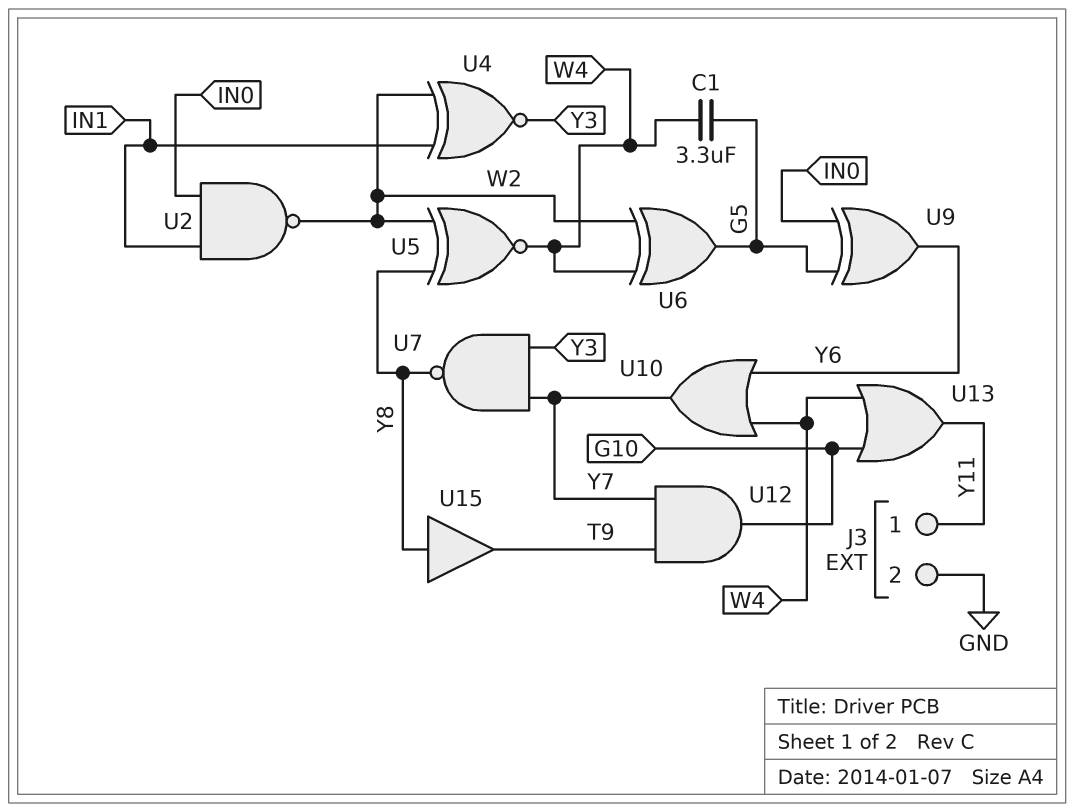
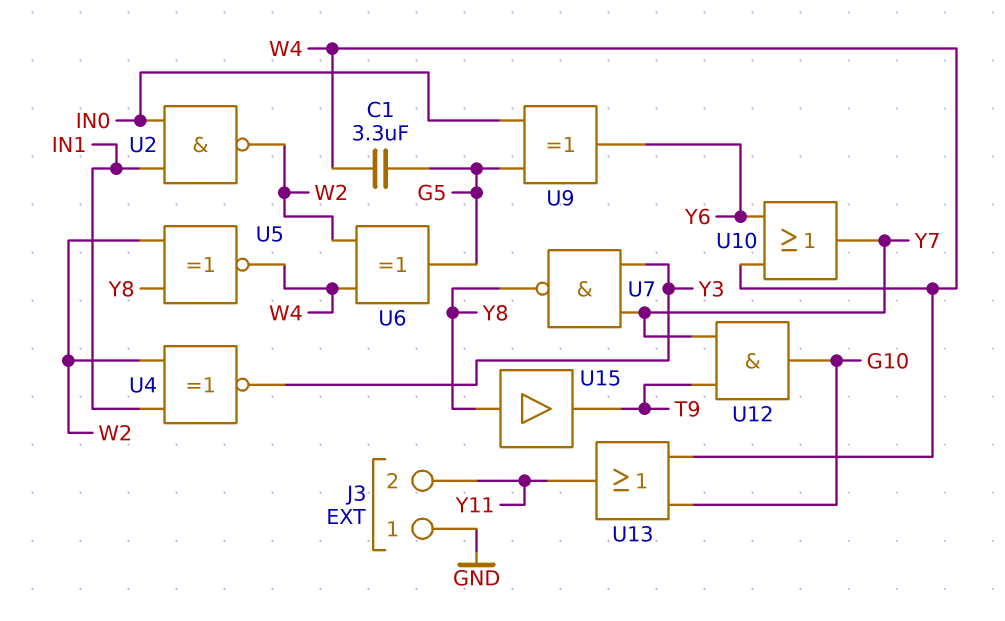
J3 pin 1: Y11 -> GND
J3 pin 2: GND -> Y11

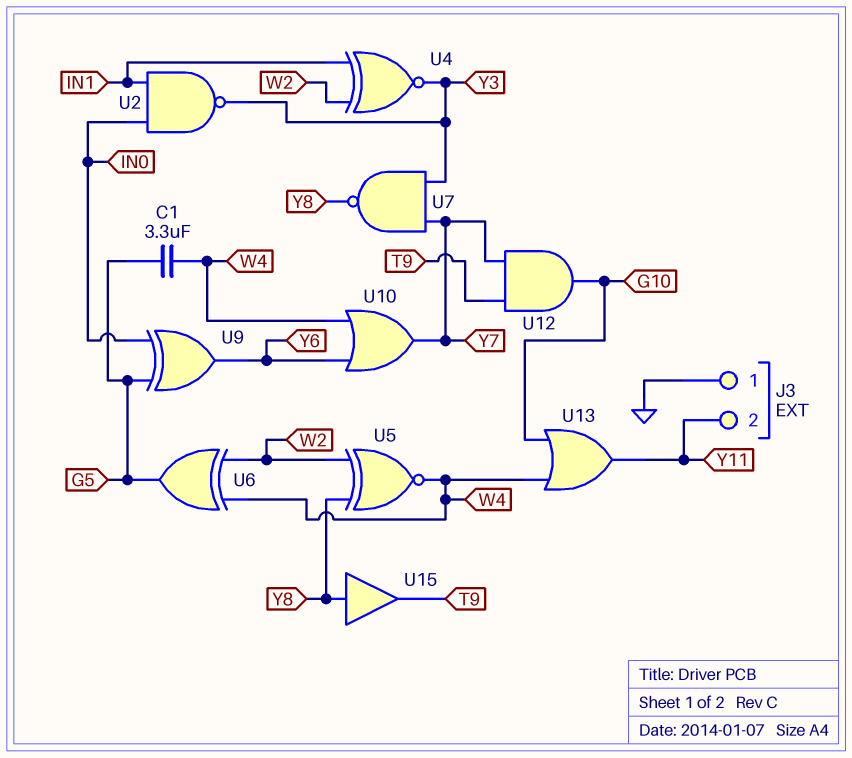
U2: NAND (in IN0, in IN1, out W2) -> NAND (in IN0, in IN1, out Y3)

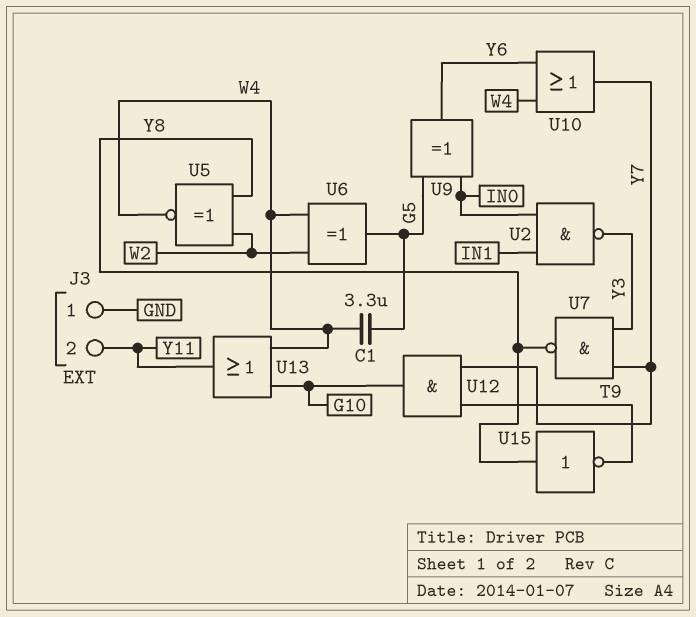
U4: XNOR (in IN1, in W2, out Y3) -> none
U15: buffer (in Y8, out T9) -> NOT (in Y8, out T9)

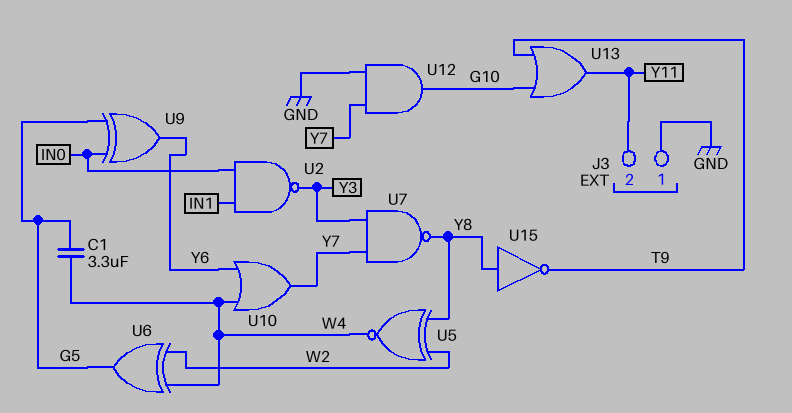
U12: AND (in T9, in Y7, out G10) -> AND (in GND, in Y7, out G10)
U13: OR (in G10, in W4, out Y11) -> OR (in G10, in T9, out Y11)

